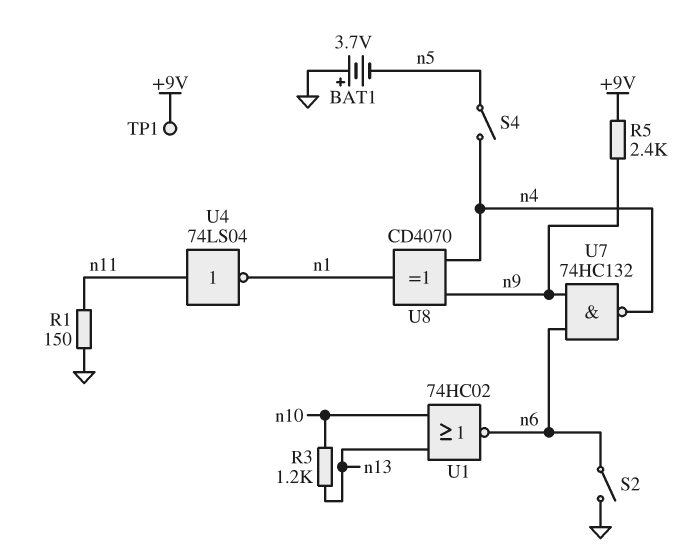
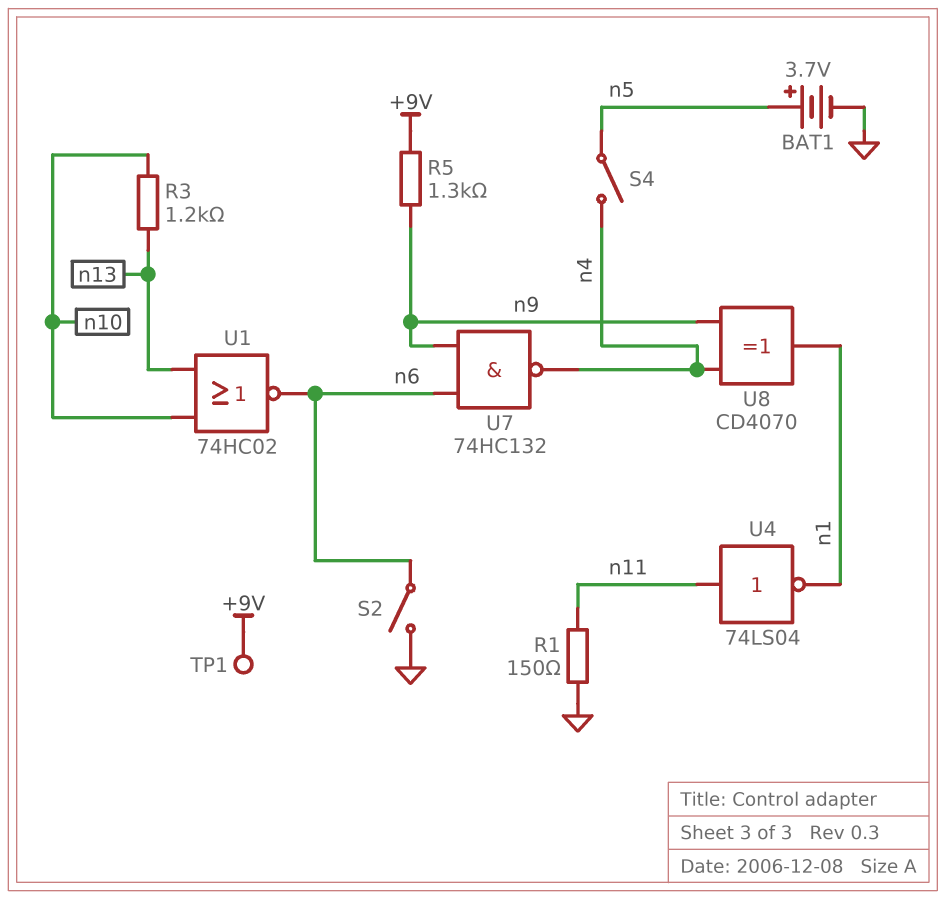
BAT1: 3.7V (plus GND, minus n5) -> 3.7V (plus n5, minus GND)
R5: 2.4k (+9V, n9) -> 1.3k (+9V, n9)

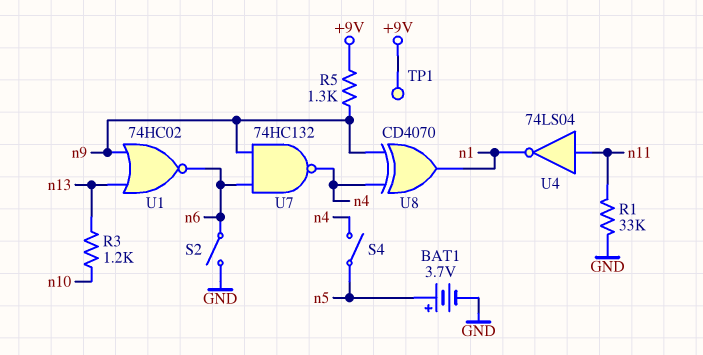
R1: 150 (GND, n11) -> 33k (GND, n11)
U1: NOR 74HC02 (in n10, in n13, out n6) -> NOR 74HC02 (in n9, in n13, out n6)

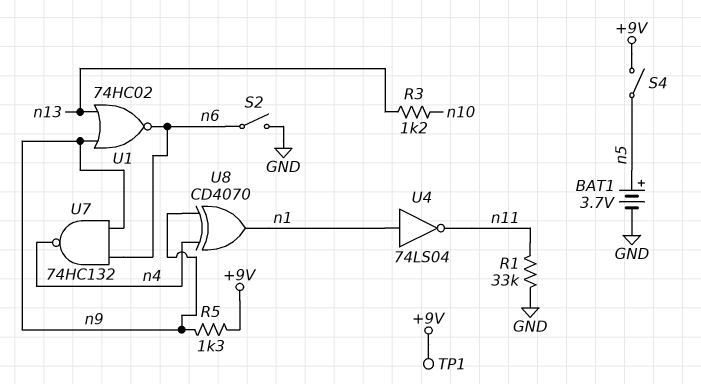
S4: switch (n4, n5) -> switch (+9V, n5)
U4: NOT 74LS04 (in n11, out n1) -> NOT 74LS04 (in n1, out n11)

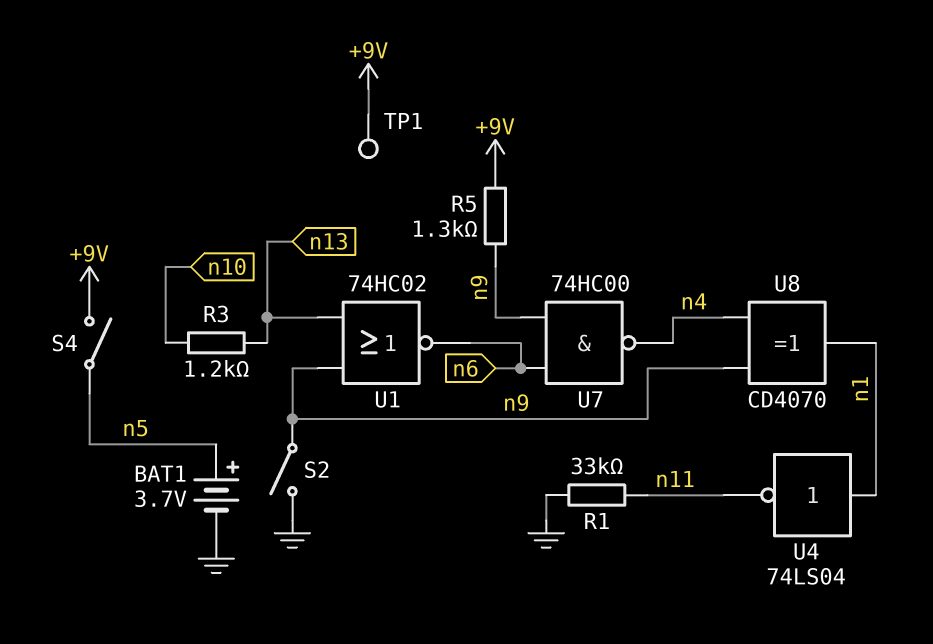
S2: switch (GND, n6) -> switch (GND, n9)
U7: NAND 74HC132 (in n6, in n9, out n4) -> NAND 74HC00 (in n6, in n9, out n4)

